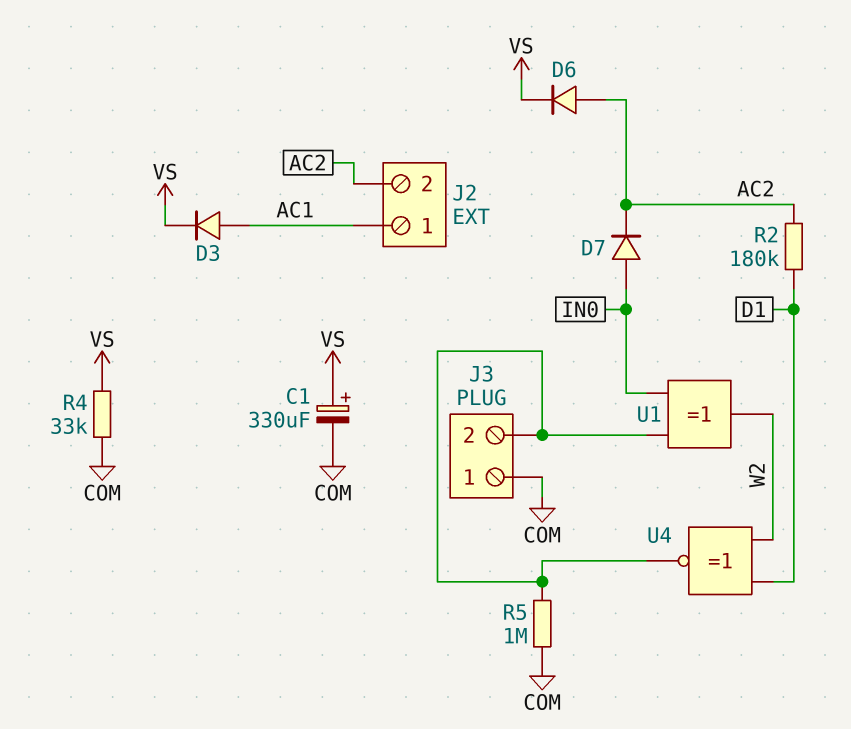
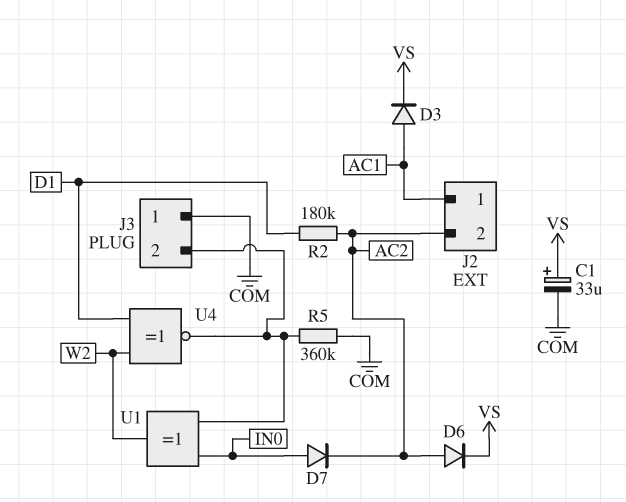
C1: 330uF (plus VS, minus COM) -> 33uF (plus VS, minus COM)
R4: 33k (COM, VS) -> none
R5: 1M (COM, J3/2) -> 360k (COM, J3/2)

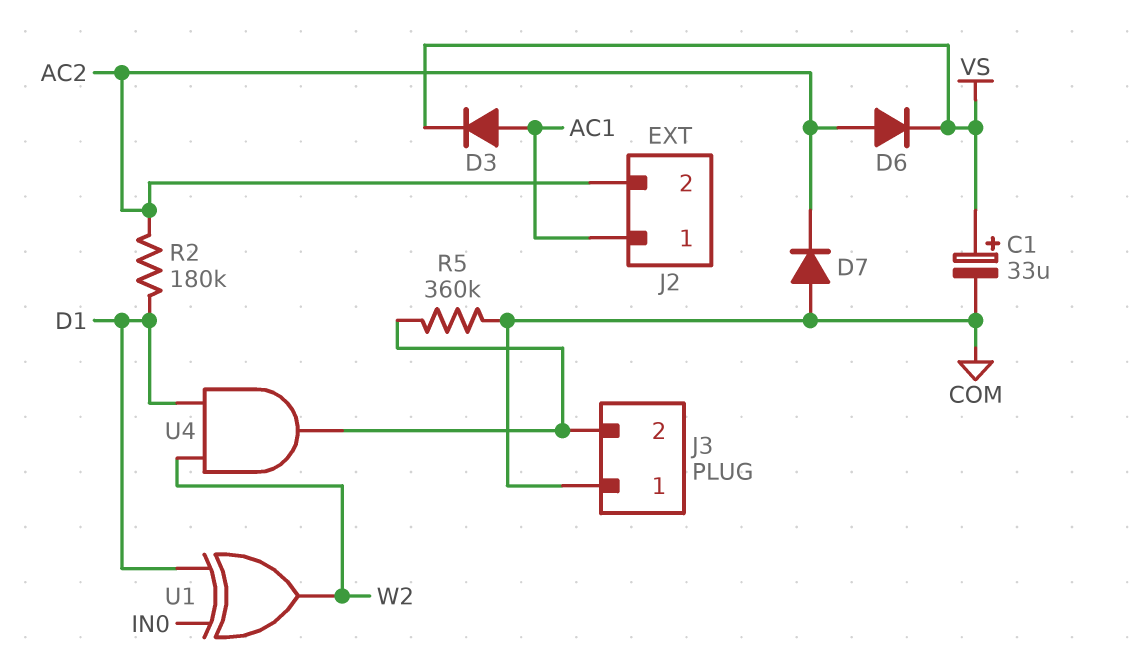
D7: diode (A IN0, K AC2) -> diode (A COM, K AC2)
U1: XOR (in IN0, in J3/2, out W2) -> XOR (in D1, in IN0, out W2)
U4: XNOR (in D1, in W2, out J3/2) -> AND (in D1, in W2, out J3/2)

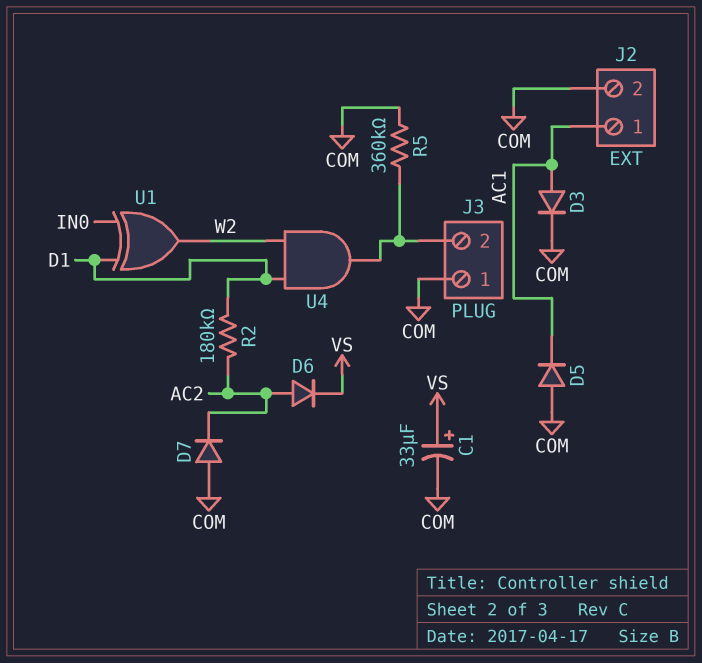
D3: diode (A AC1, K VS) -> diode (A AC1, K COM)
D5: none -> diode (A COM, K AC1)
J2 pin 2: AC2 -> COM

